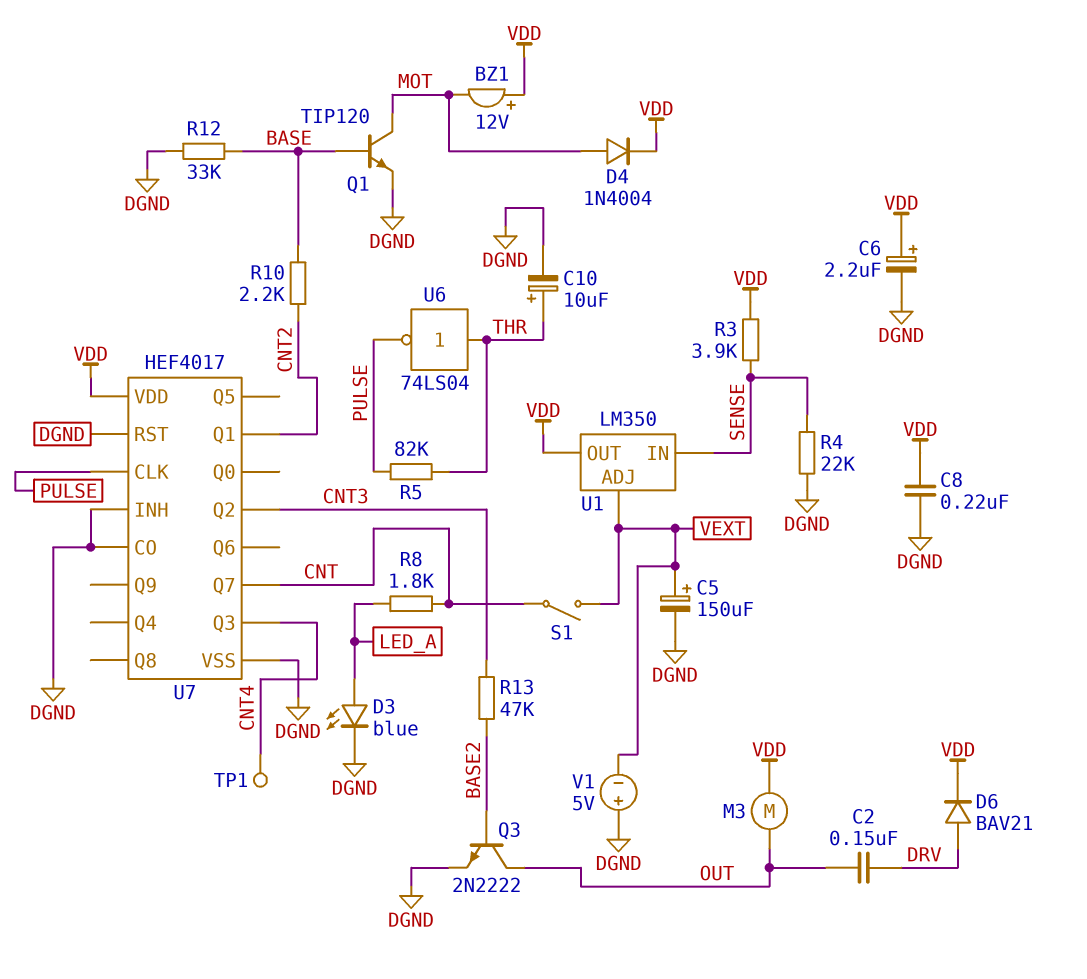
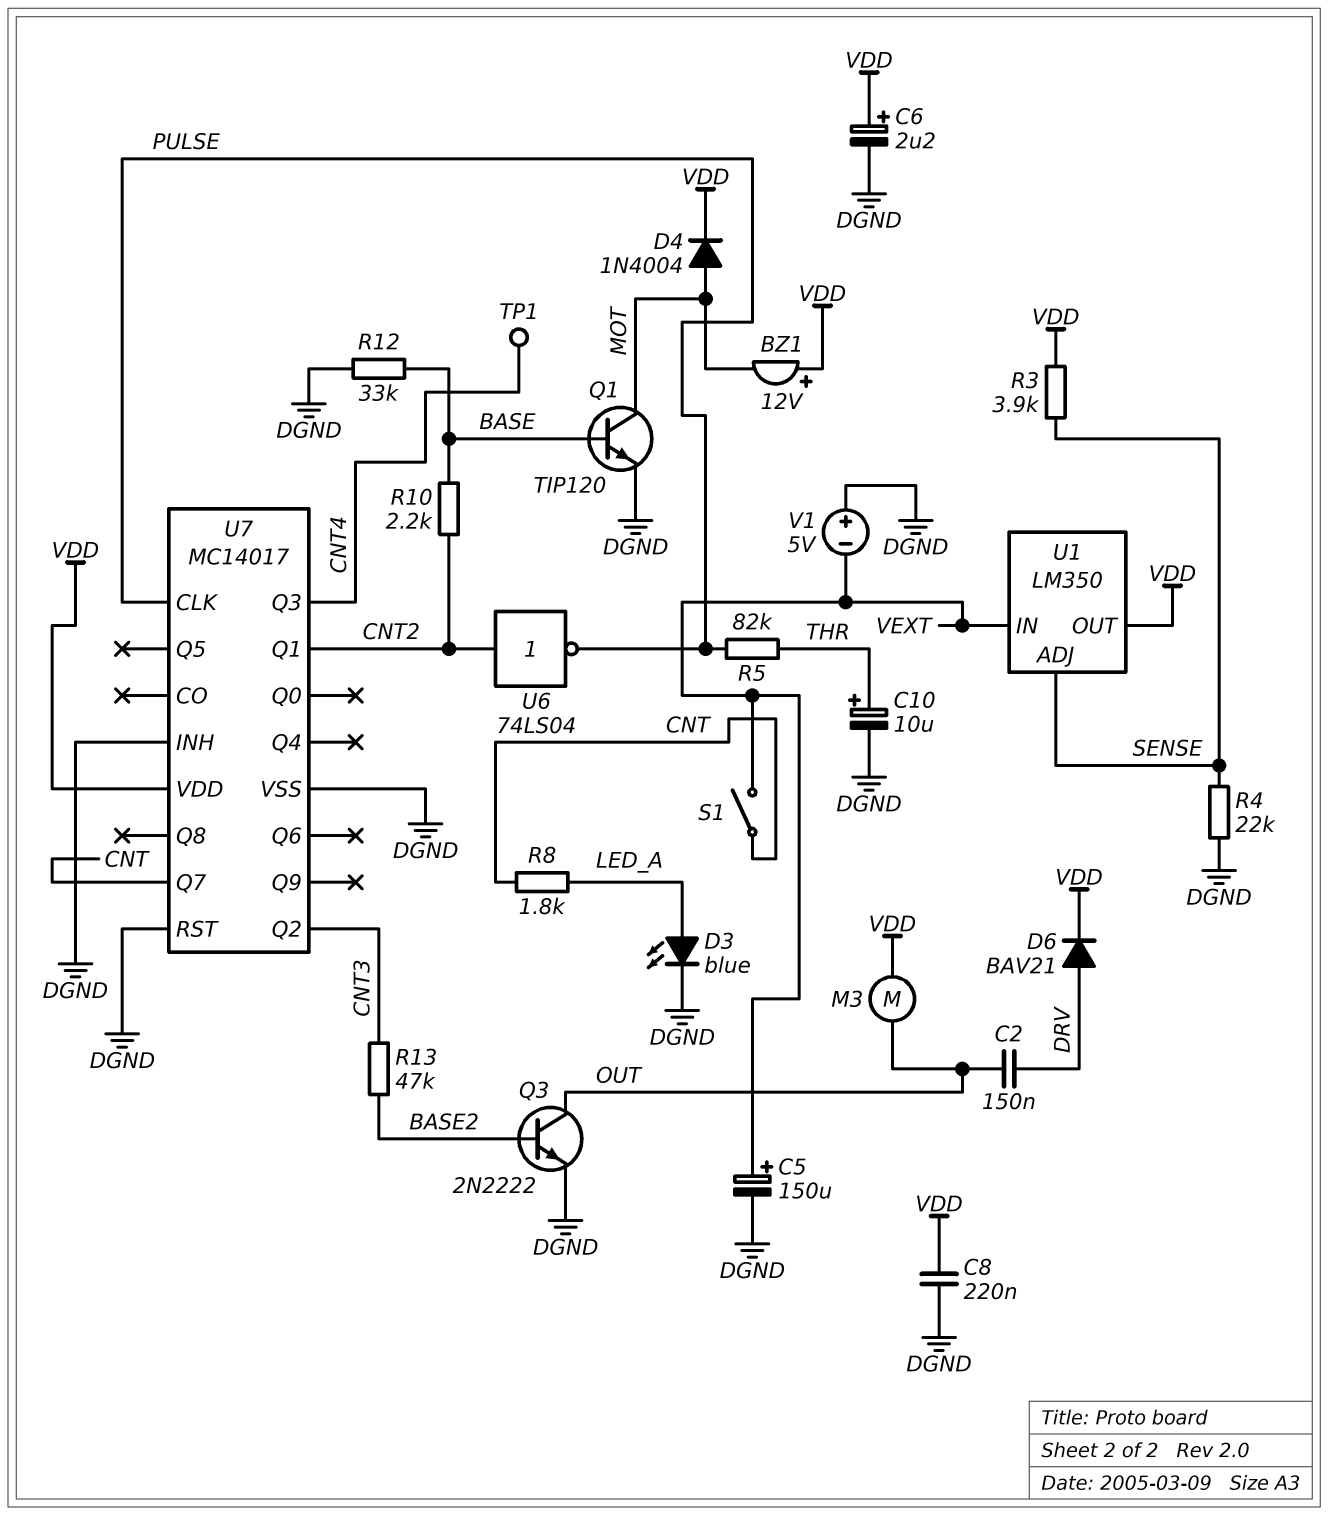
U1 pin ADJ: VEXT -> SENSE
U1 pin IN: SENSE -> VEXT
U6: NOT 74LS04 (in THR, out PULSE) -> NOT 74LS04 (in CNT2, out PULSE)
U7: HEF4017 -> MC14017
U7 pin CO: DGND -> none

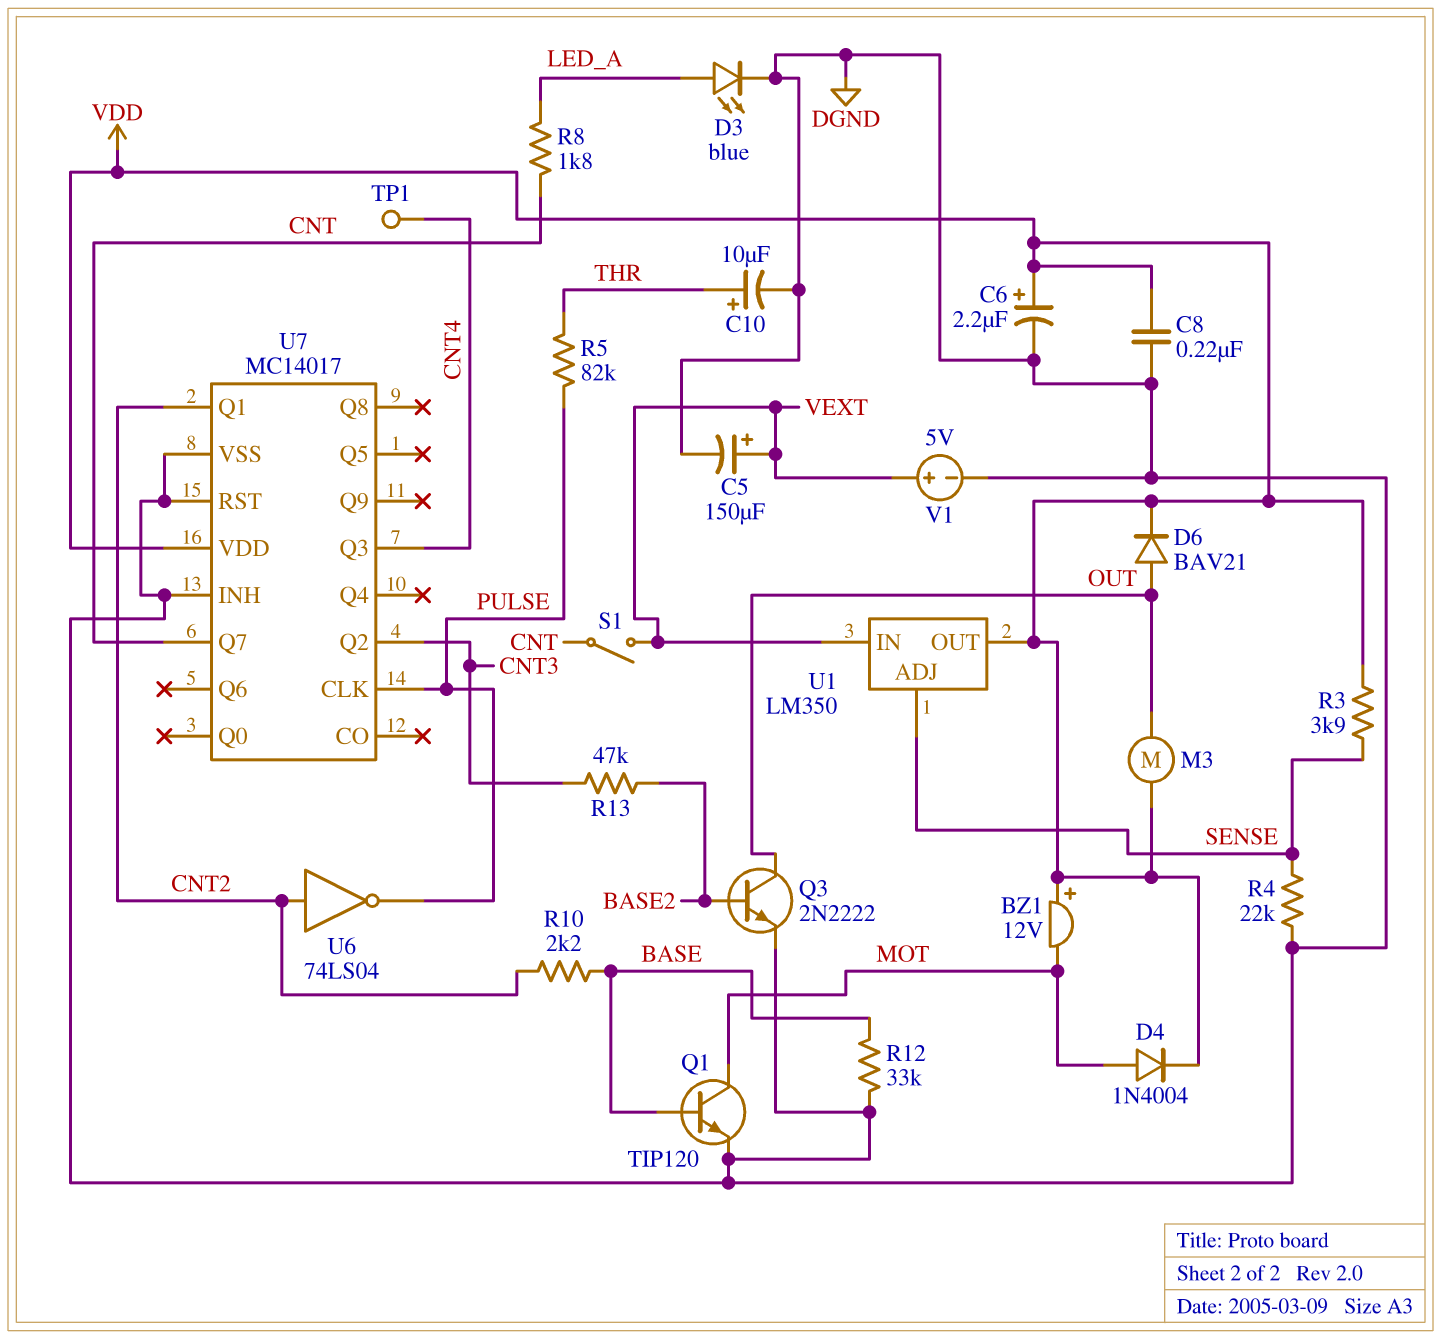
C2: 150nF (DRV, OUT) -> none
D6: diode BAV21 (A DRV, K VDD) -> diode BAV21 (A OUT, K VDD)
V1: 5V (plus DGND, minus VEXT) -> 5V (plus VEXT, minus DGND)

